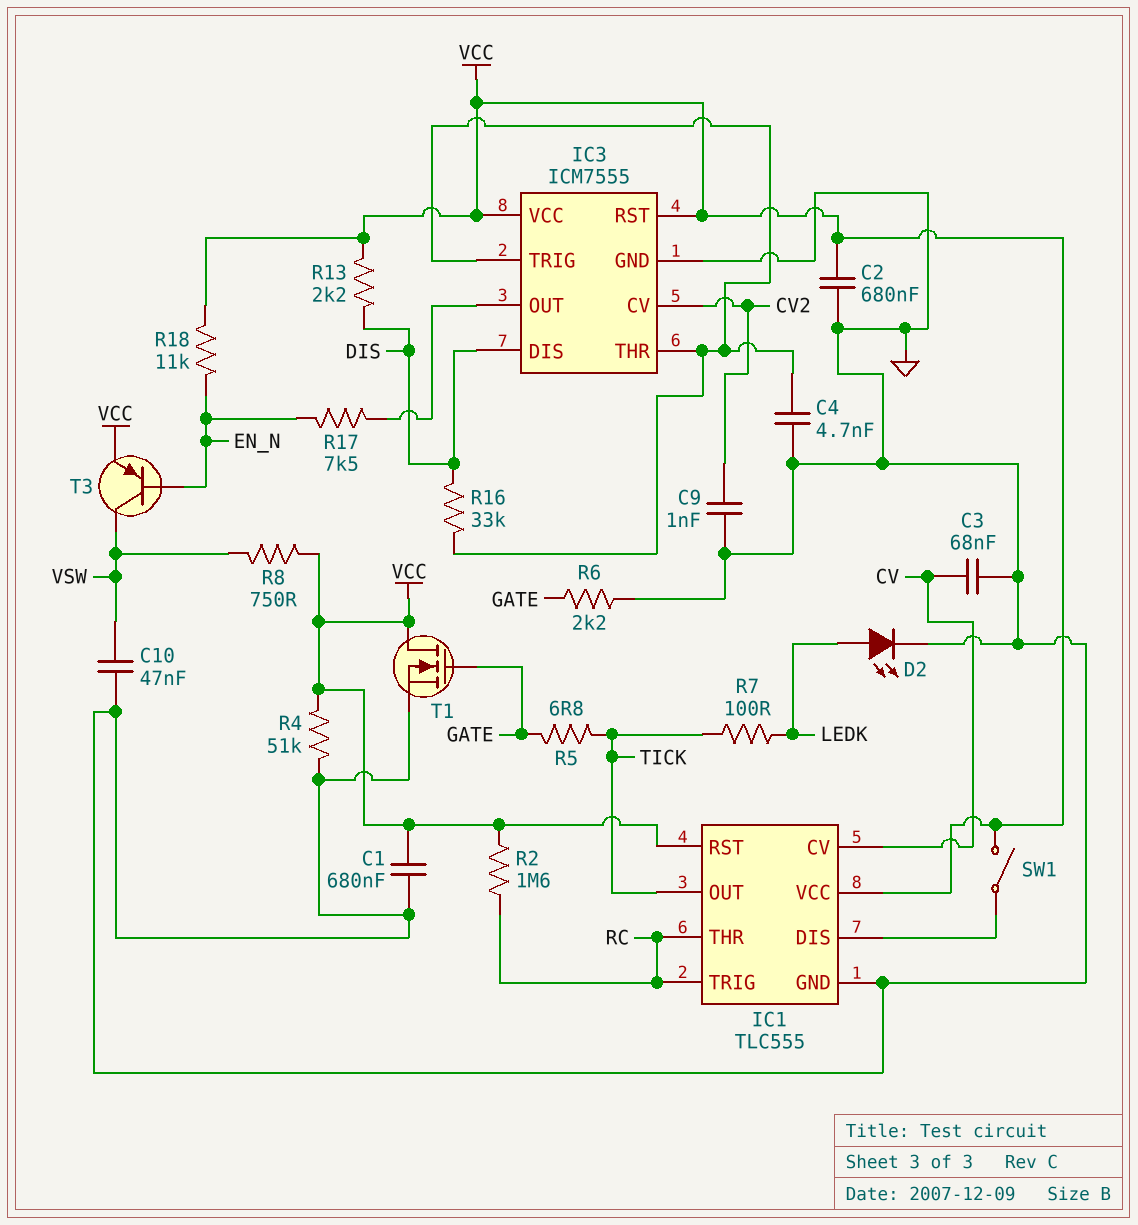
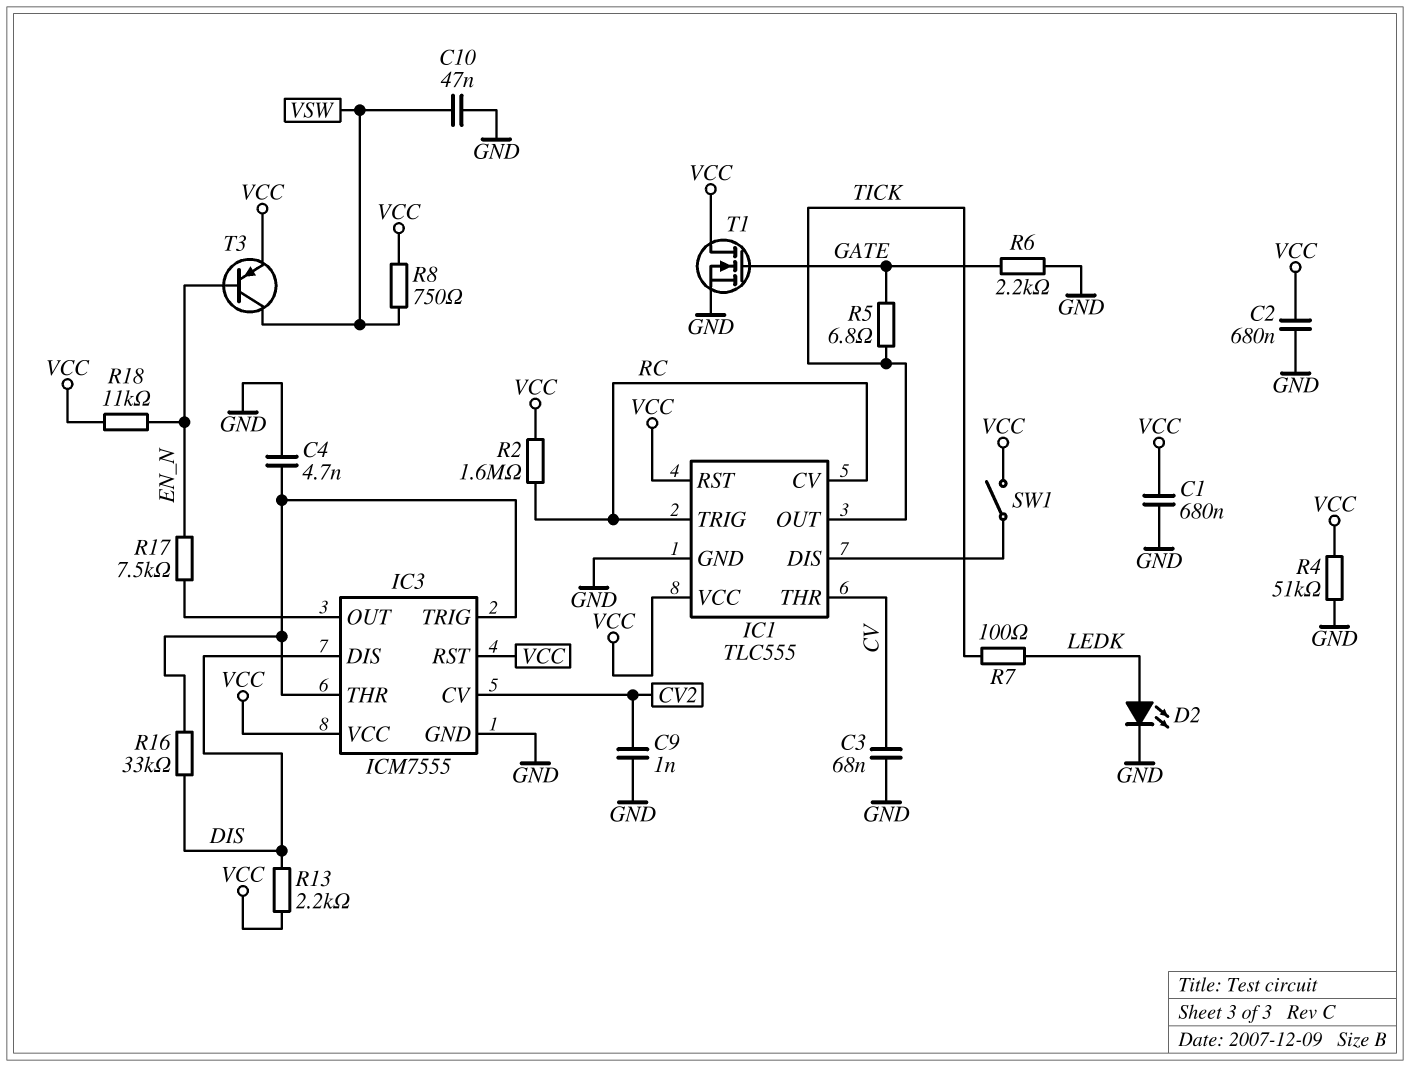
IC1 pin CV: CV -> RC
IC1 pin THR: RC -> CV

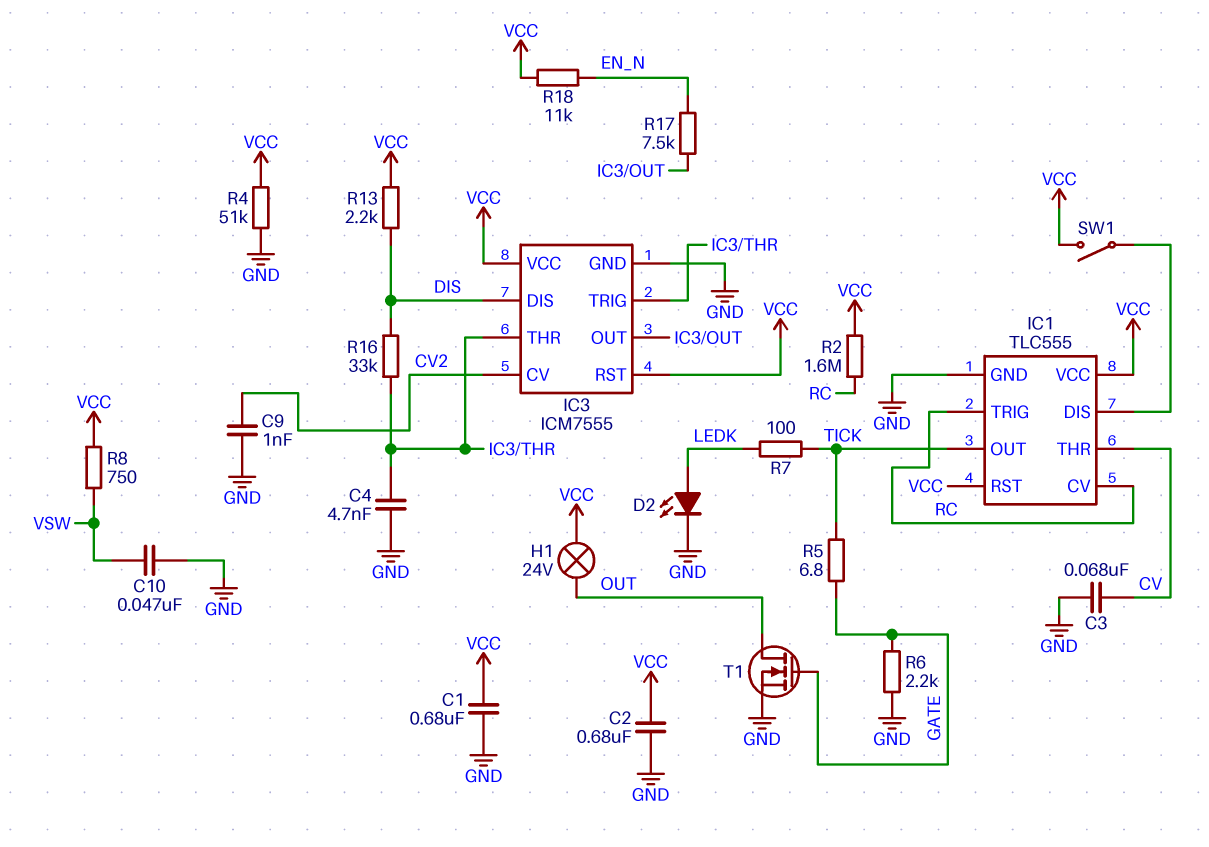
H1: none -> lamp 24V (OUT, VCC)
T1: NMOS (G GATE, D VCC, S GND) -> NMOS (G GATE, D OUT, S GND)
T3: PNP (B EN_N, C VSW, E VCC) -> none

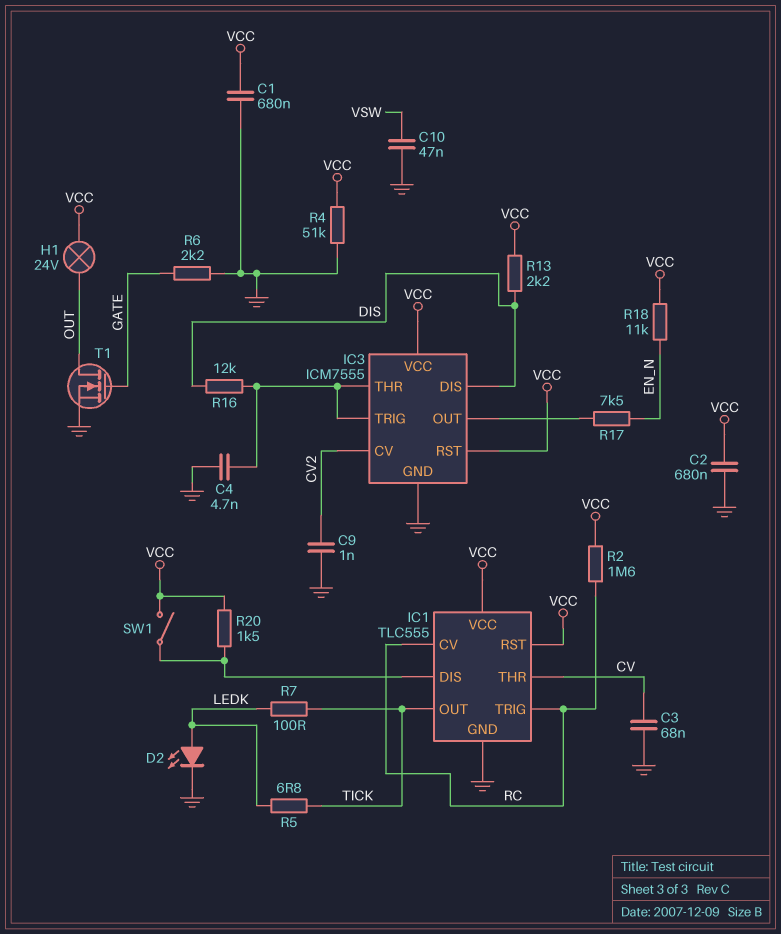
R5: 6.8 (GATE, TICK) -> 6.8 (LEDK, TICK)
R8: 750 (VCC, VSW) -> none
R16: 33k (DIS, IC3/THR) -> 12k (DIS, IC3/THR)
R20: none -> 1.5k (IC1/DIS, VCC)

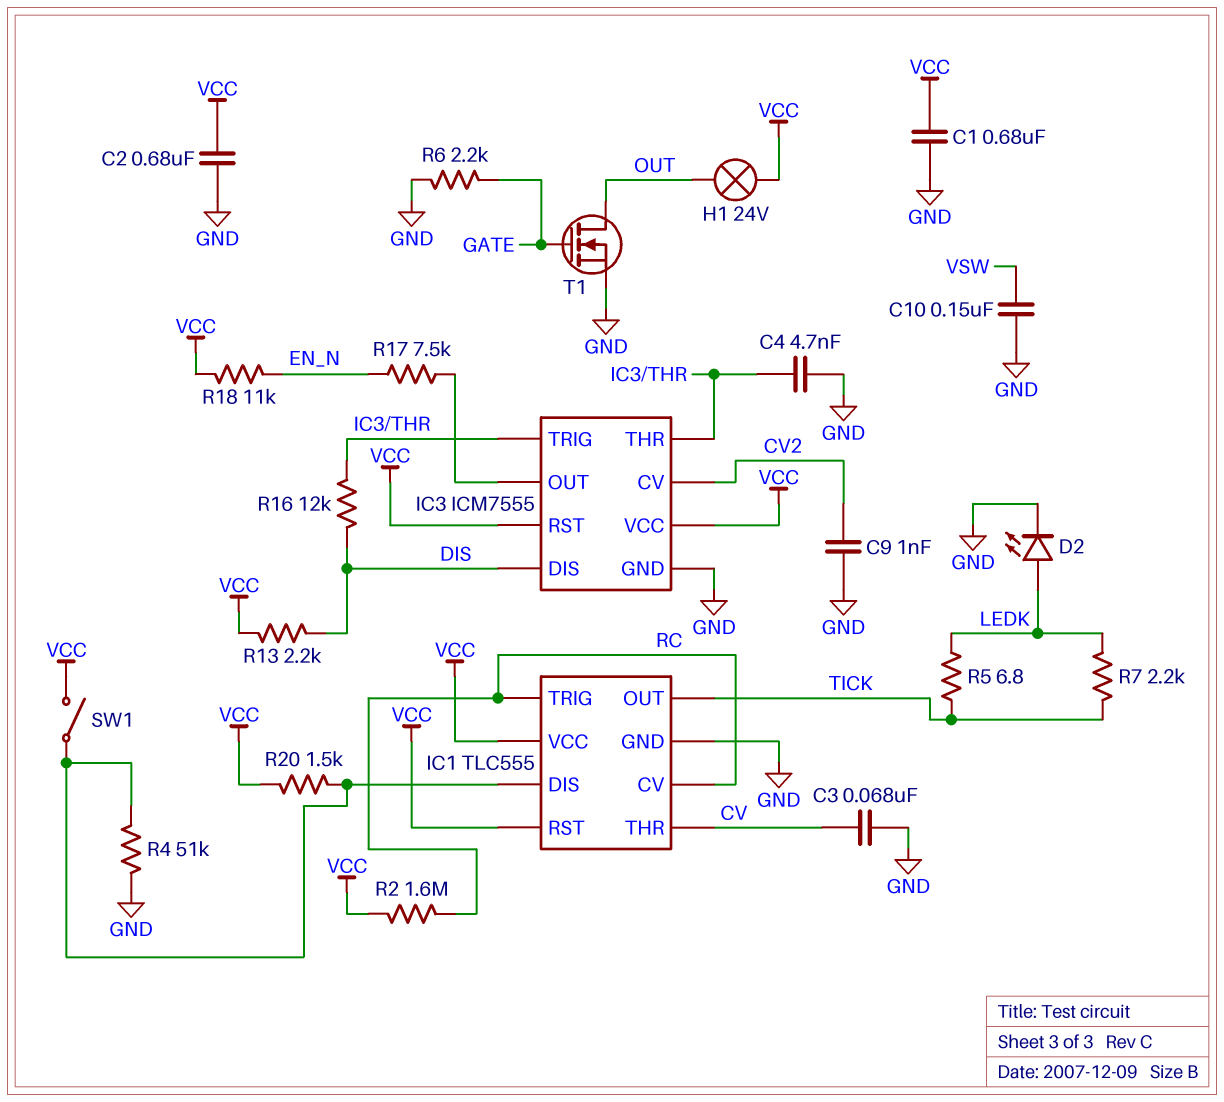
C10: 47nF (GND, VSW) -> 150nF (GND, VSW)
R4: 51k (GND, VCC) -> 51k (GND, IC1/DIS)
R7: 100 (LEDK, TICK) -> 2.2k (LEDK, TICK)

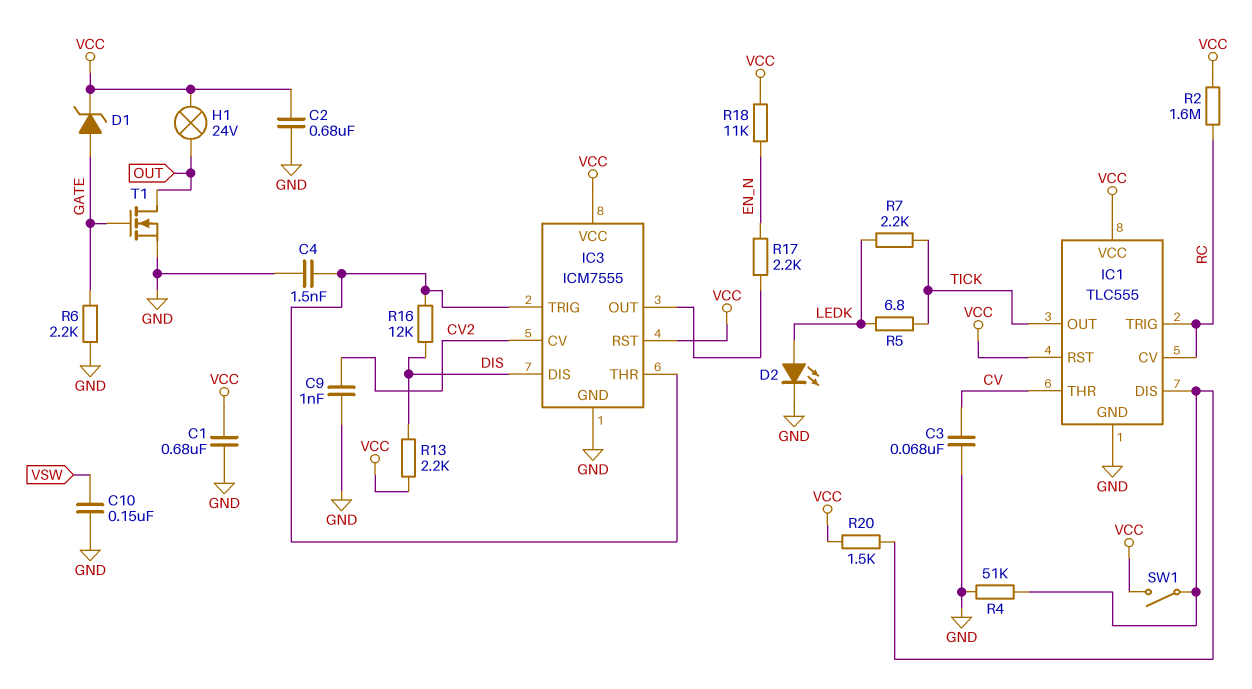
C4: 4.7nF (GND, IC3/THR) -> 1.5nF (GND, IC3/THR)
D1: none -> zener (A GATE, K VCC)
R17: 7.5k (EN_N, IC3/OUT) -> 2.2k (EN_N, IC3/OUT)

